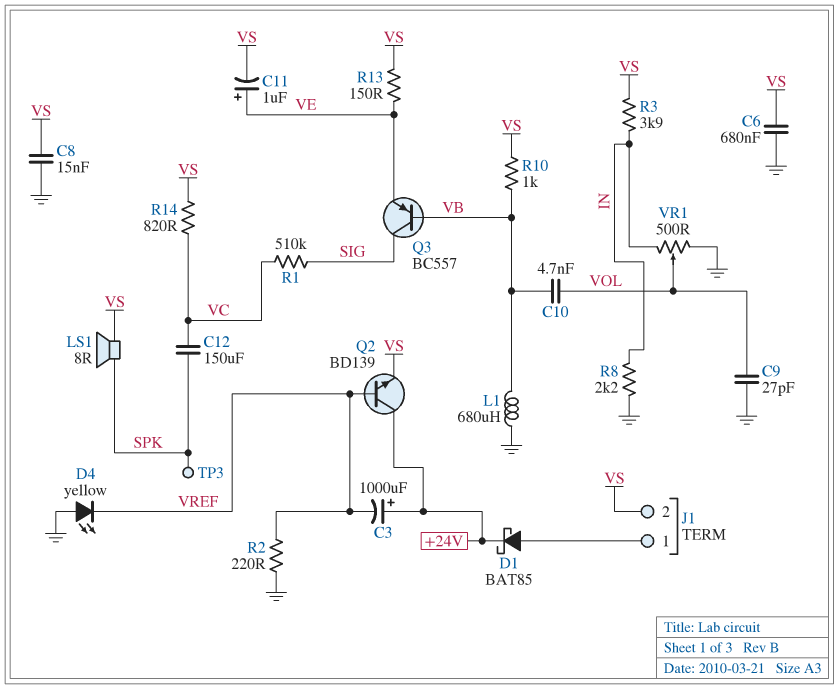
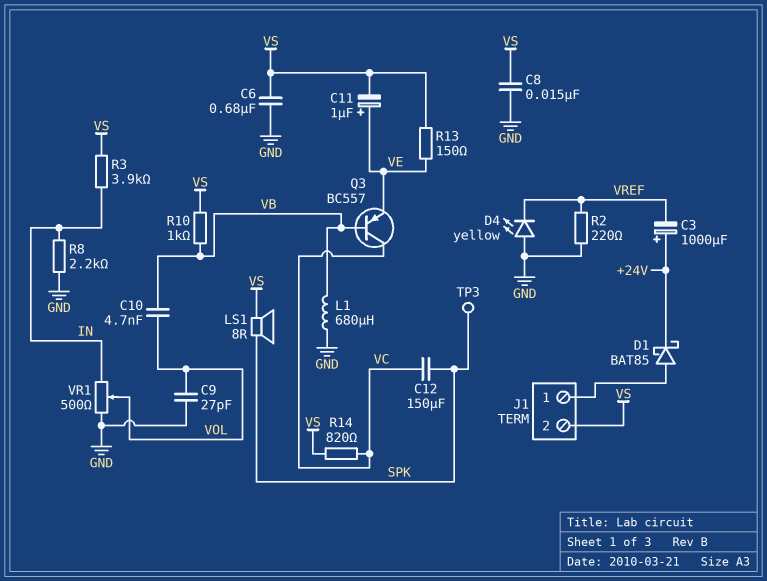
Q2: NPN BD139 (B VREF, C +24V, E VS) -> none
Q3: PNP BC557 (B VB, C SIG, E VE) -> PNP BC557 (B VB, C VC, E VE)
R1: 510k (SIG, VC) -> none

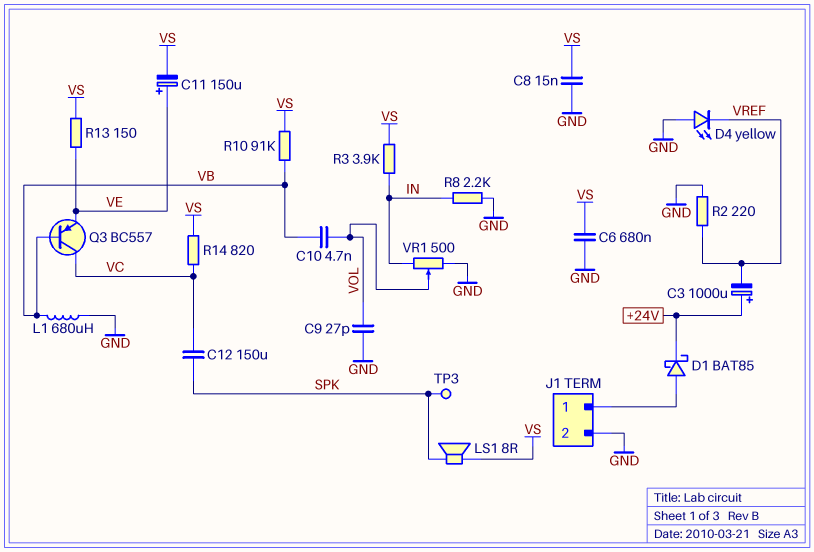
C11: 1uF (plus VE, minus VS) -> 150uF (plus VE, minus VS)
J1 pin 2: VS -> GND
R10: 1k (VB, VS) -> 91k (VB, VS)

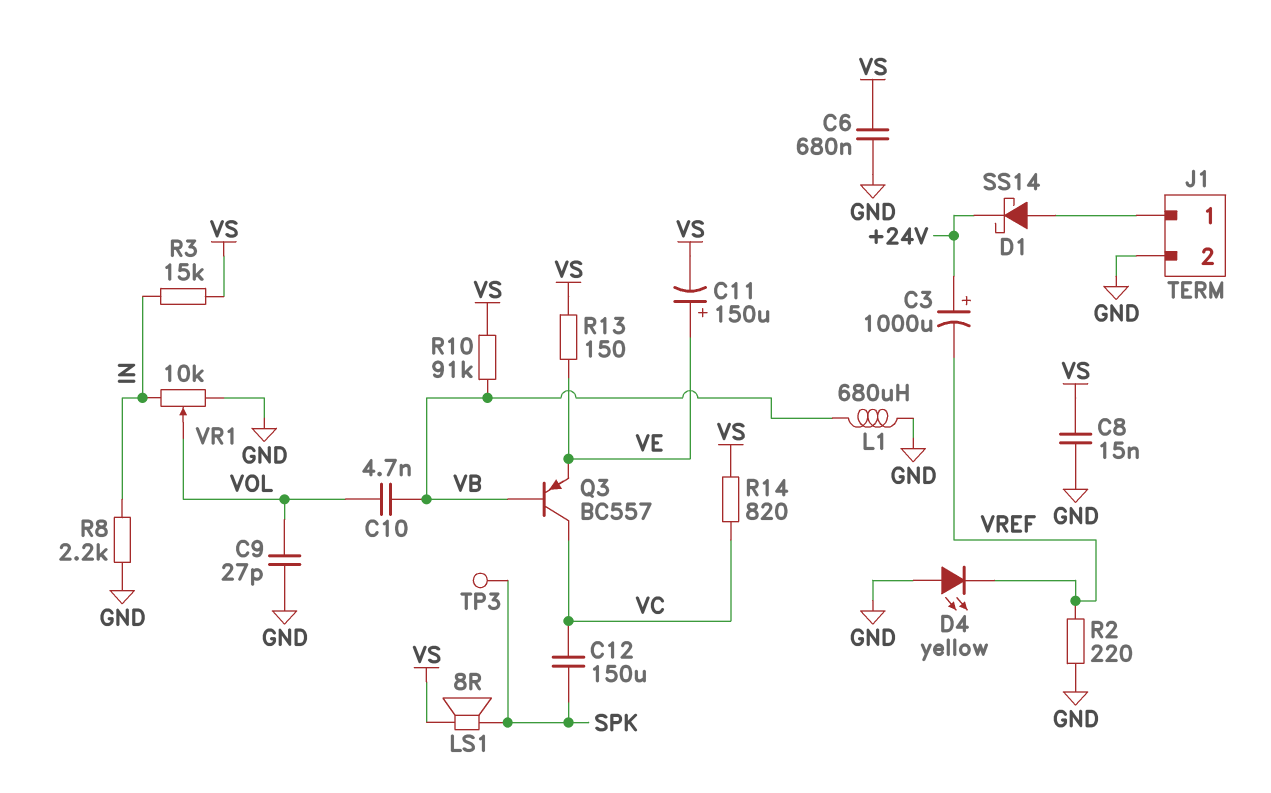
D1: schottky BAT85 (A J1/1, K +24V) -> schottky SS14 (A J1/1, K +24V)
R3: 3.9k (IN, VS) -> 15k (IN, VS)
VR1: 500 (GND, IN, wiper VOL) -> 10k (GND, IN, wiper VOL)

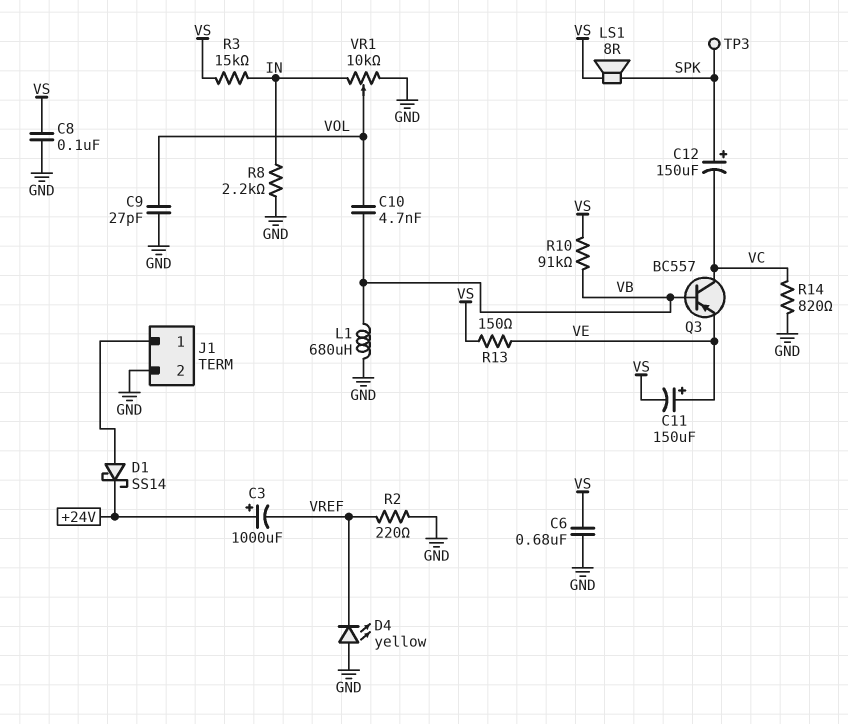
C8: 15nF (GND, VS) -> 100nF (GND, VS)
C12: 150uF (SPK, VC) -> 150uF (plus SPK, minus VC)
R14: 820 (VC, VS) -> 820 (GND, VC)

